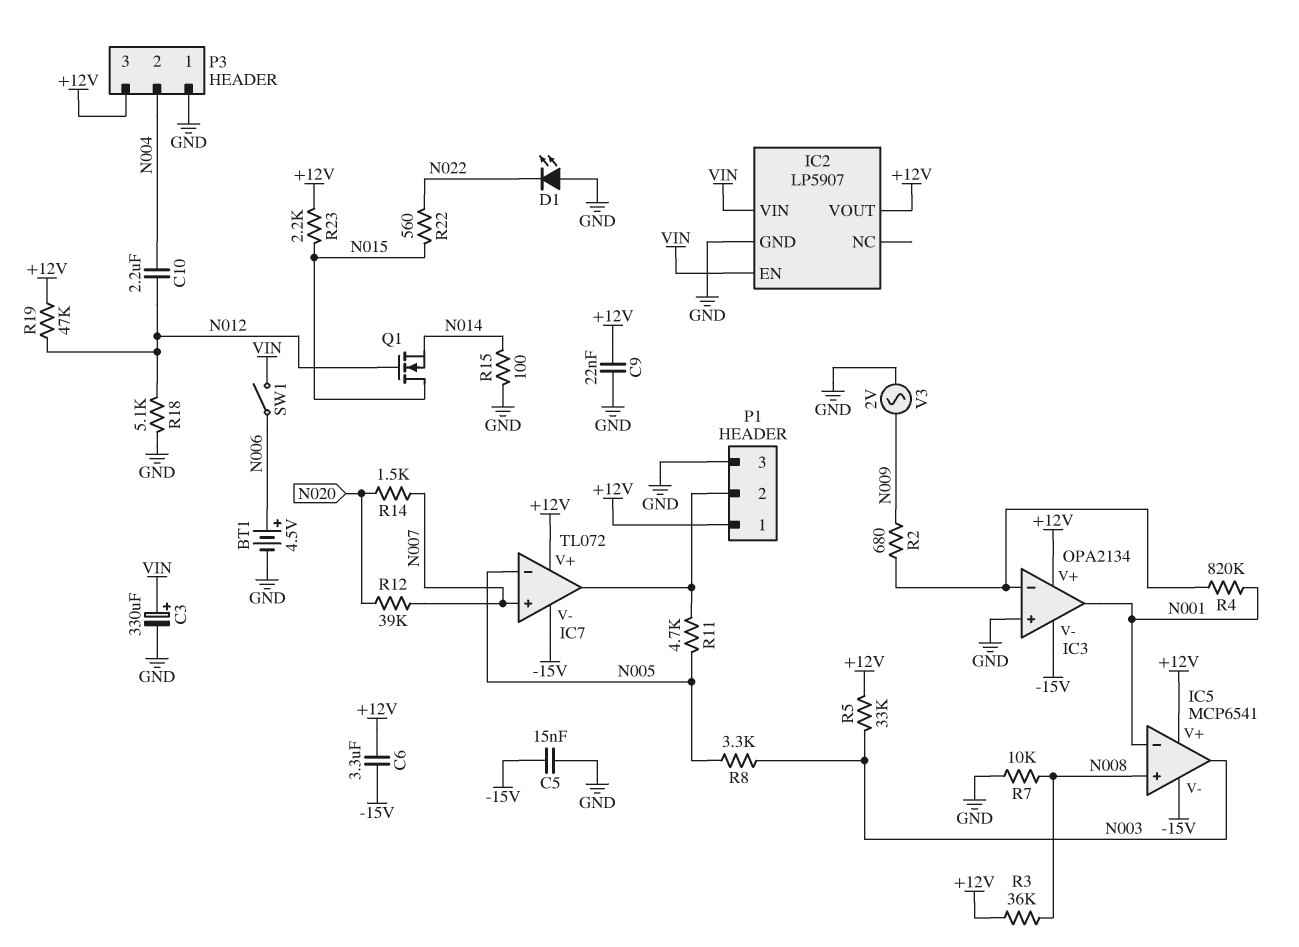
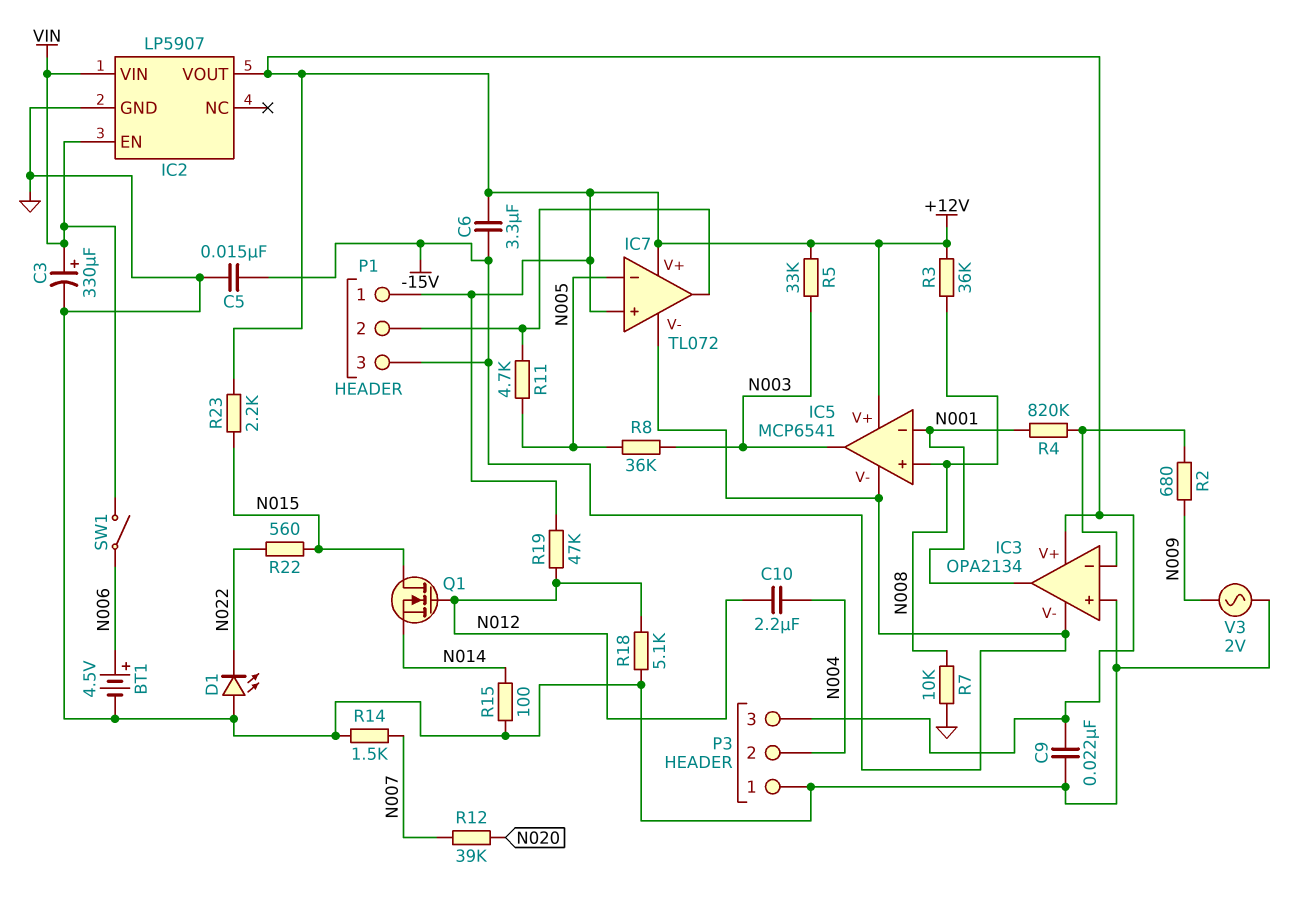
IC7 pin in+: N007 -> +12V
P1 pin 3: GND -> -15V
R8: 3.3k (N003, N005) -> 36k (N003, N005)
R14: 1.5k (N007, N020) -> 1.5k (GND, N007)

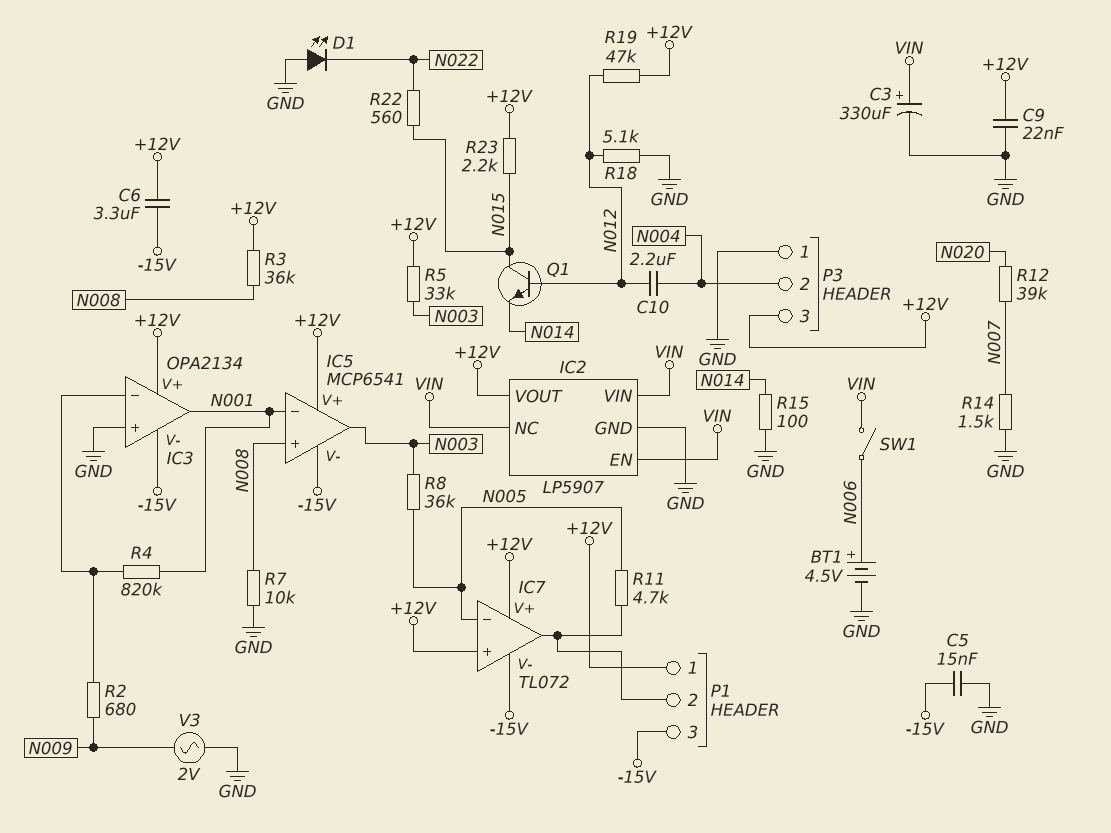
IC2 pin NC: none -> VIN
Q1: NMOS (G N012, D N015, S N014) -> NPN (B N012, C N015, E N014)

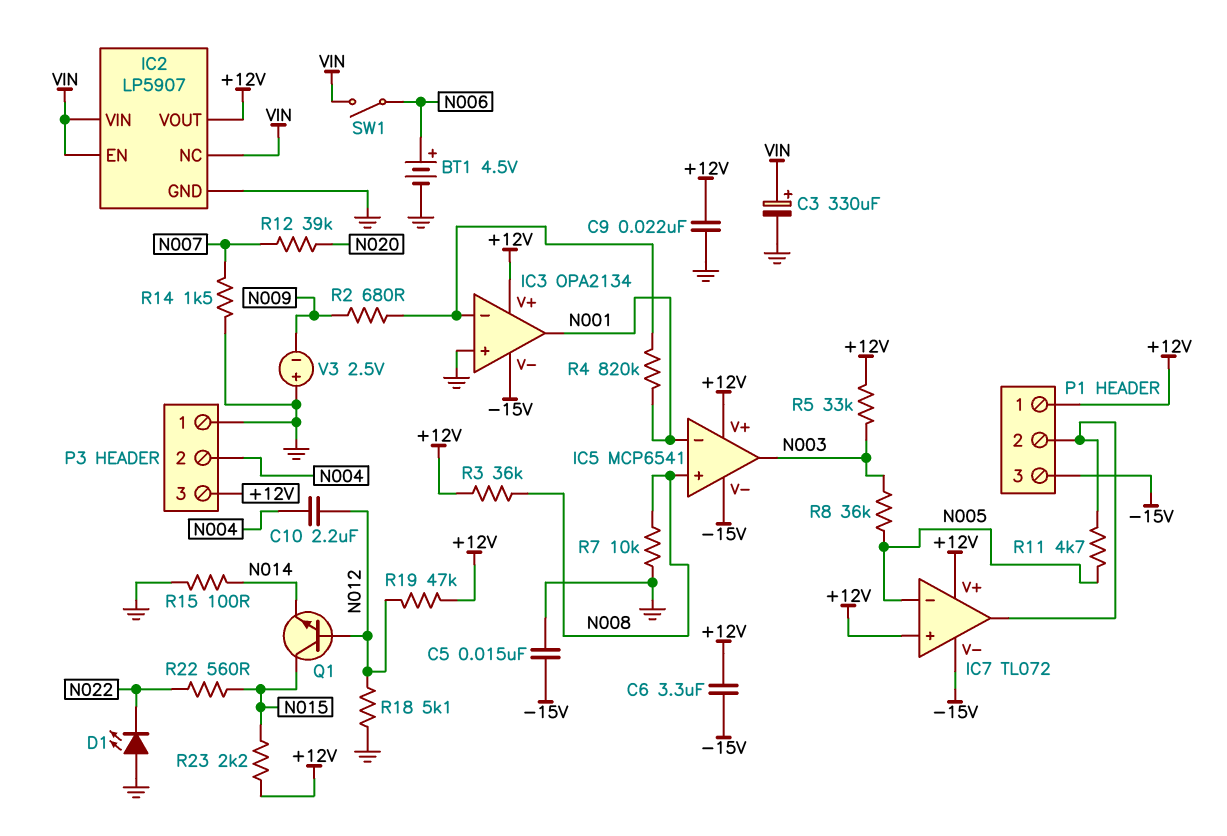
V3: AC 2V (GND, N009) -> 2.5V (plus GND, minus N009)

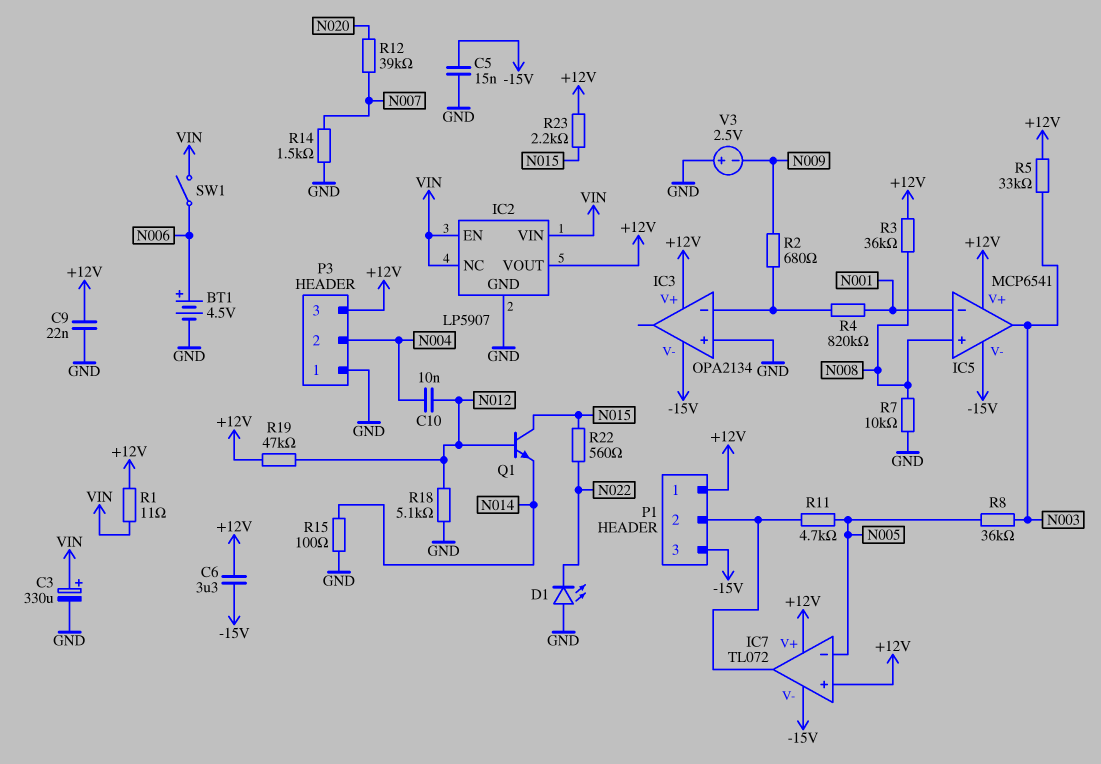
C10: 2.2uF (N004, N012) -> 10nF (N004, N012)
IC3 pin out: N001 -> none
R1: none -> 11 (+12V, VIN)

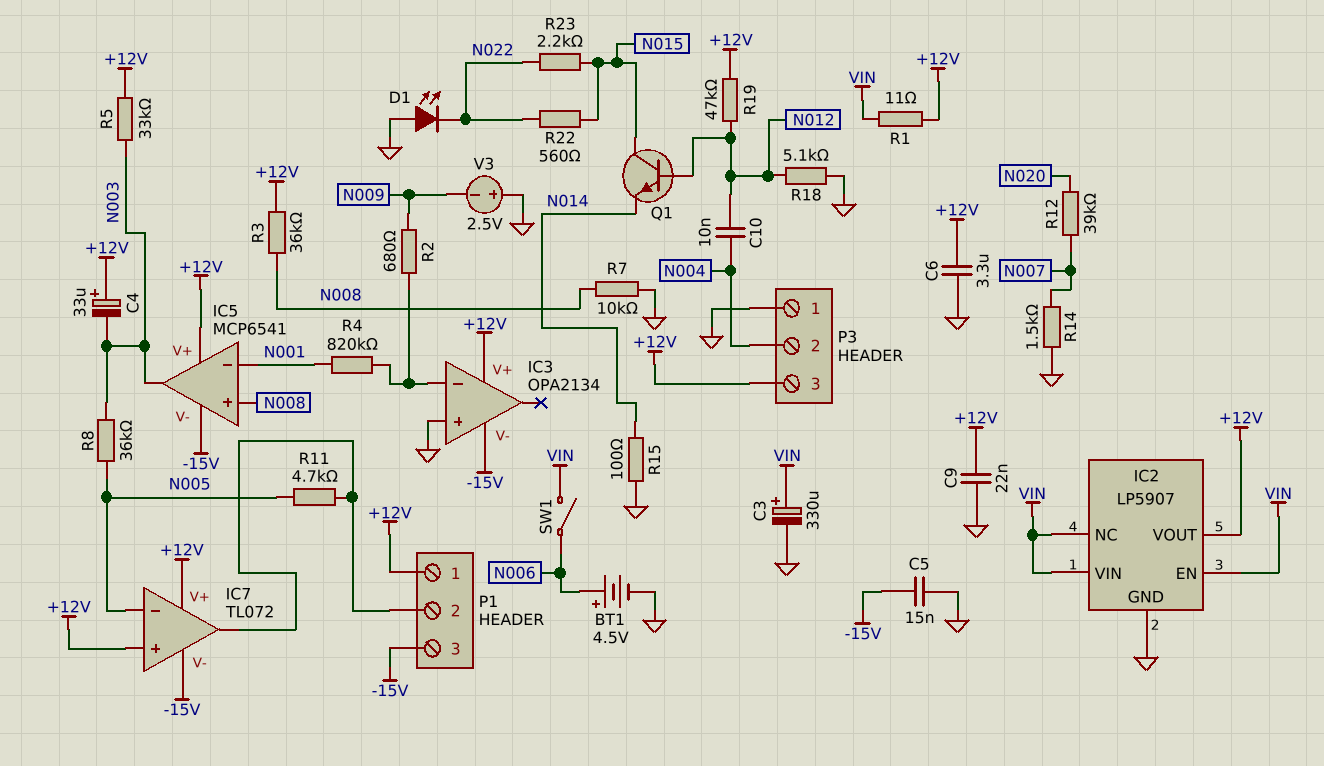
C4: none -> 33uF (plus +12V, minus N003)
C6: 3.3uF (+12V, -15V) -> 3.3uF (+12V, GND)
R23: 2.2k (+12V, N015) -> 2.2k (N015, N022)

